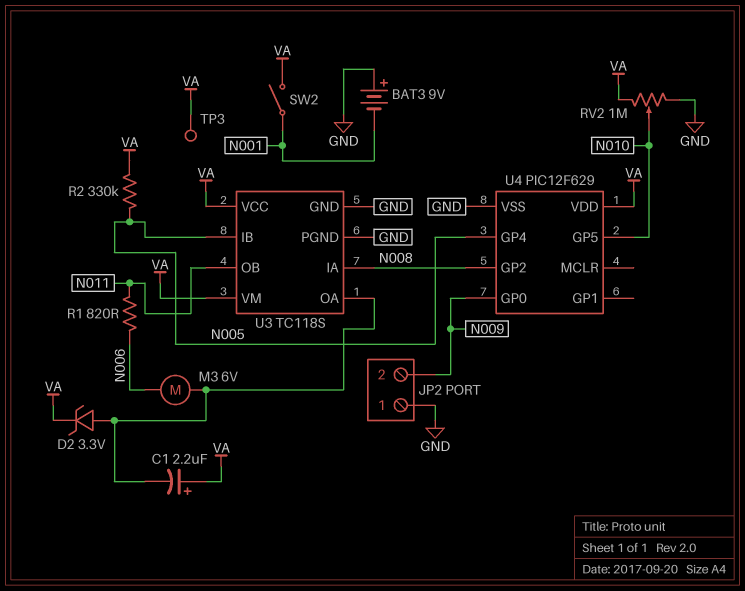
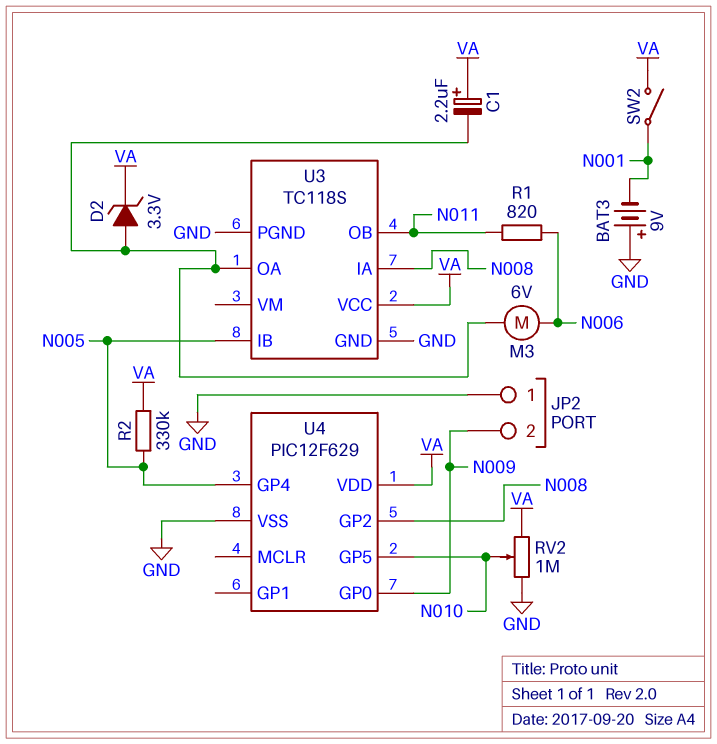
TP3: test point (VA) -> none
U3 pin VM: VA -> none

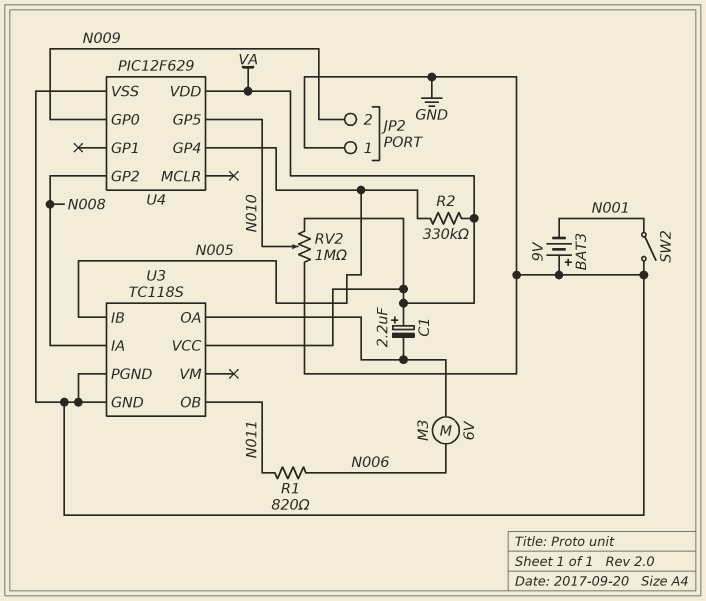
D2: zener 3.3V (A U3/OA, K VA) -> none
SW2: switch (N001, VA) -> switch (GND, N001)

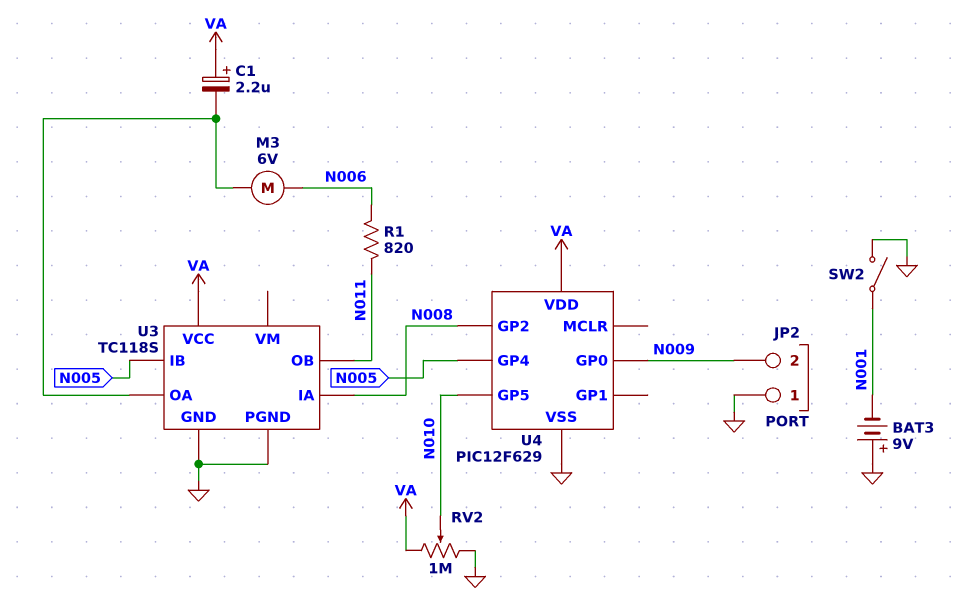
R2: 330k (N005, VA) -> none

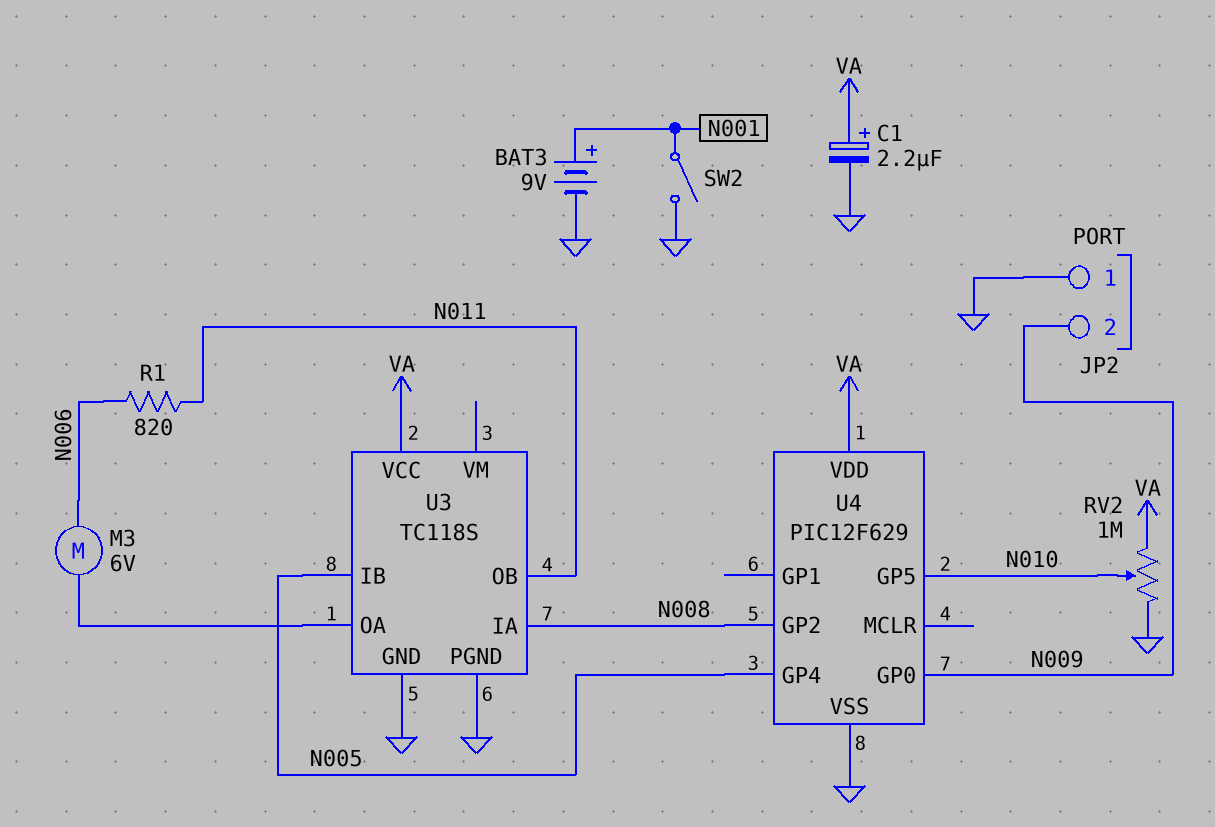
BAT3: 9V (plus GND, minus N001) -> 9V (plus N001, minus GND)
C1: 2.2uF (plus VA, minus U3/OA) -> 2.2uF (plus VA, minus GND)

